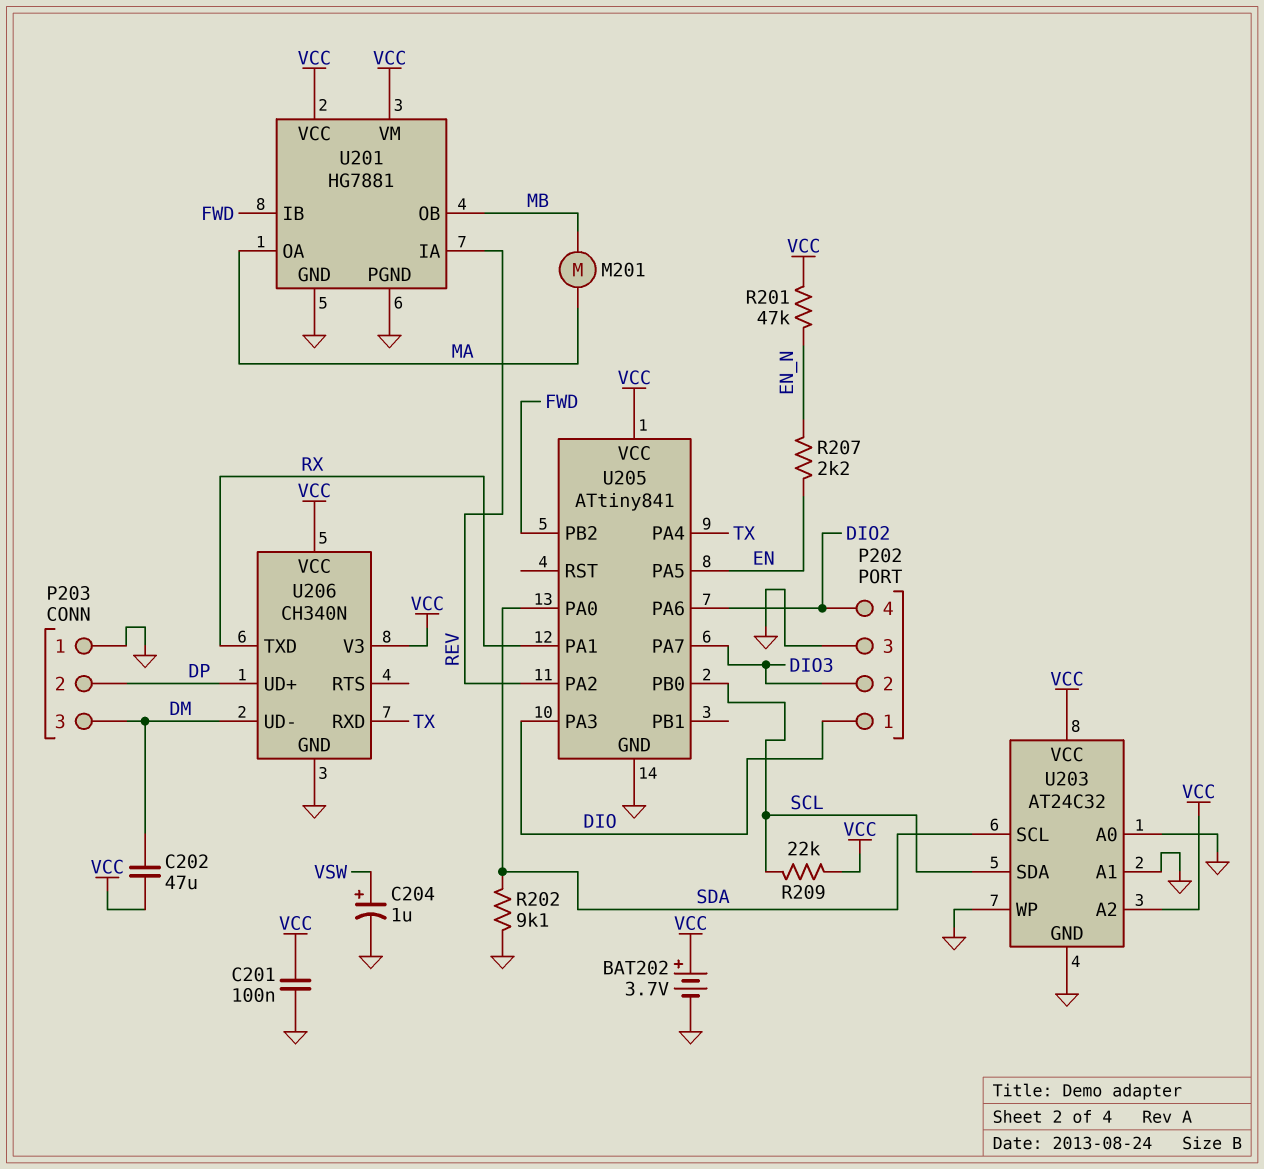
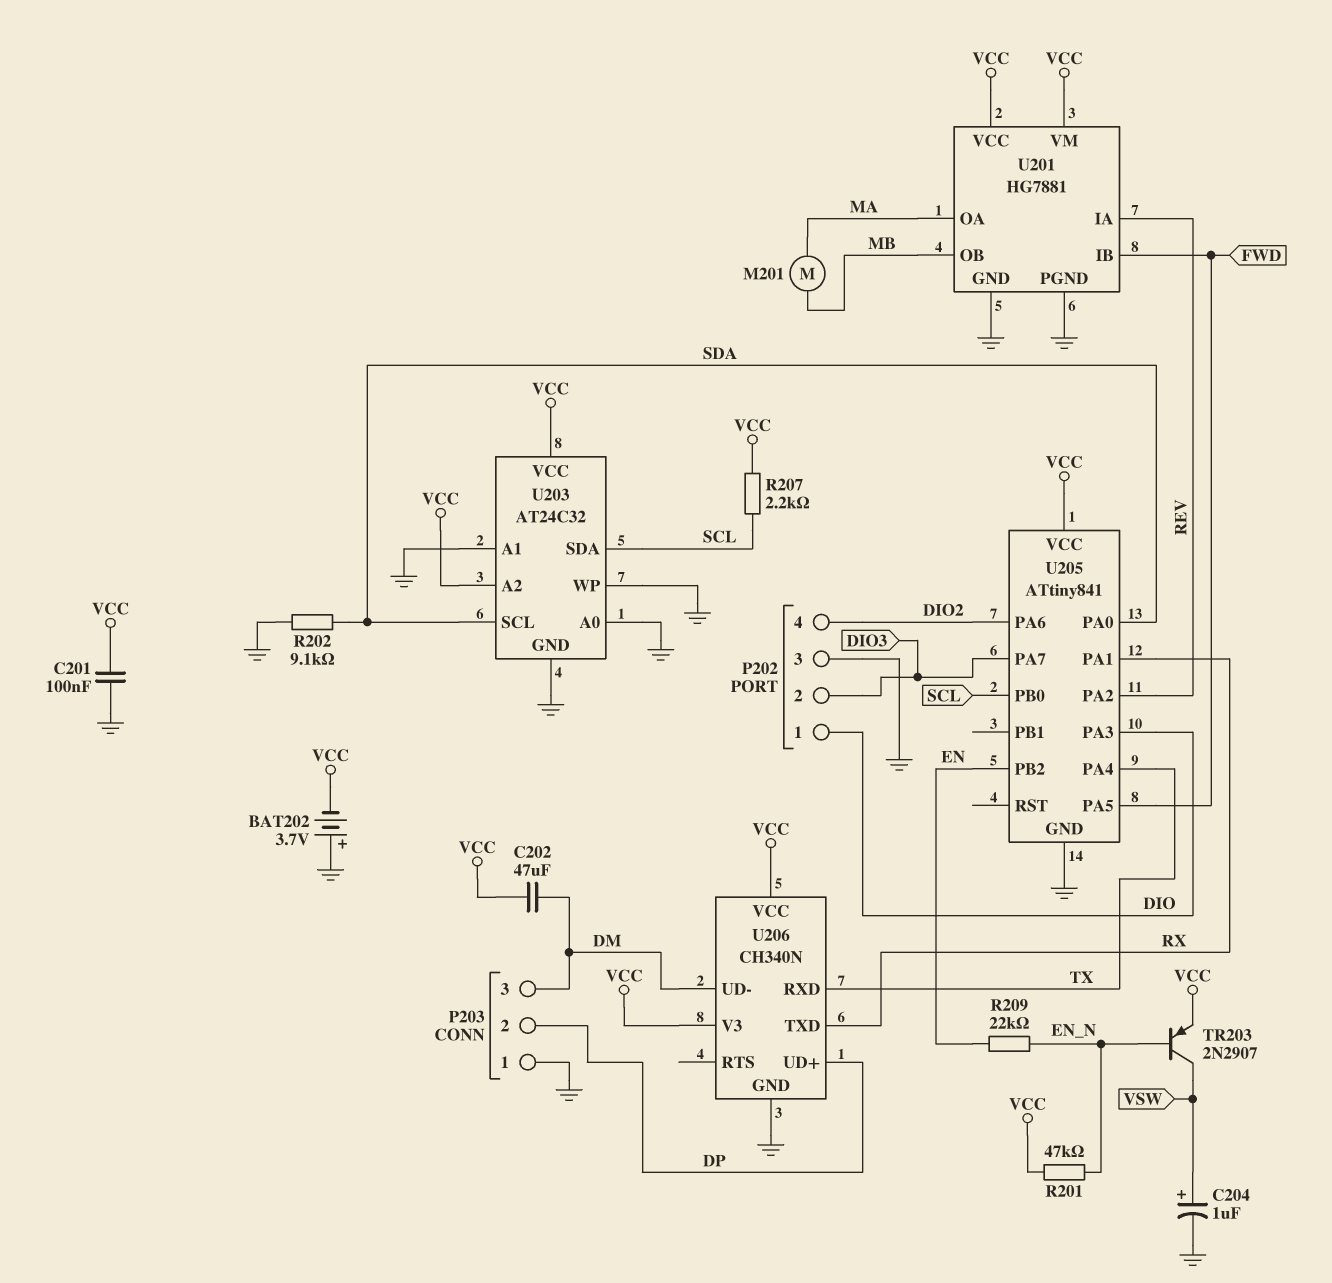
BAT202: 3.7V (plus VCC, minus GND) -> 3.7V (plus GND, minus VCC)
R207: 2.2k (EN, EN_N) -> 2.2k (SCL, VCC)
R209: 22k (SCL, VCC) -> 22k (EN, EN_N)
TR203: none -> PNP 2N2907 (B EN_N, C VSW, E VCC)
U205 pin PA5: EN -> FWD
U205 pin PB2: FWD -> EN

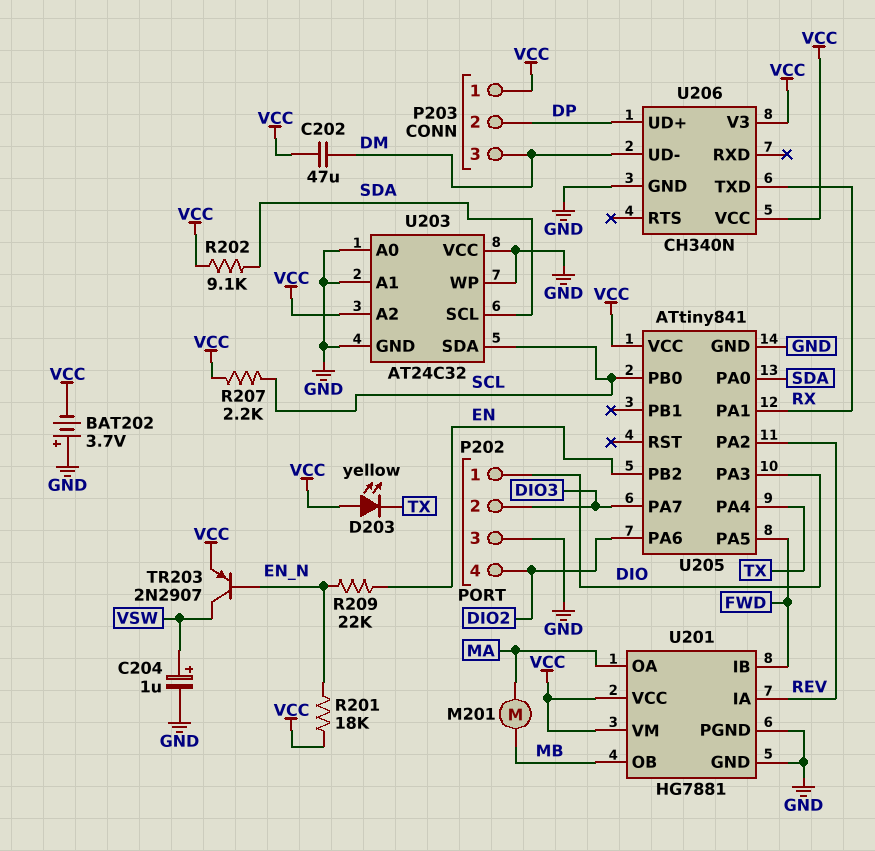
C201: 100nF (GND, VCC) -> none
D203: none -> LED yellow (A VCC, K TX)
P203 pin 1: GND -> VCC
R201: 47k (EN_N, VCC) -> 18k (EN_N, VCC)
R202: 9.1k (GND, SDA) -> 9.1k (SDA, VCC)
U203 pin VCC: VCC -> GND
U206 pin RXD: TX -> none

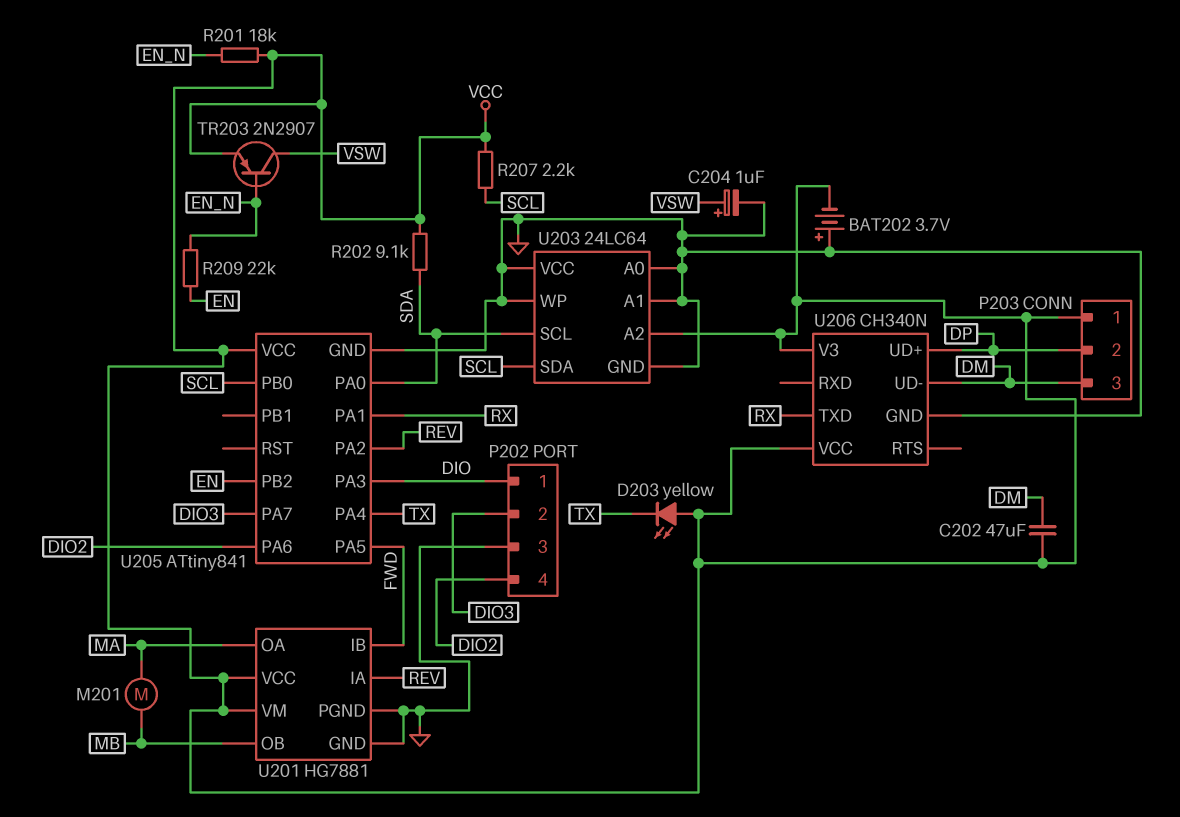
U203: AT24C32 -> 24LC64

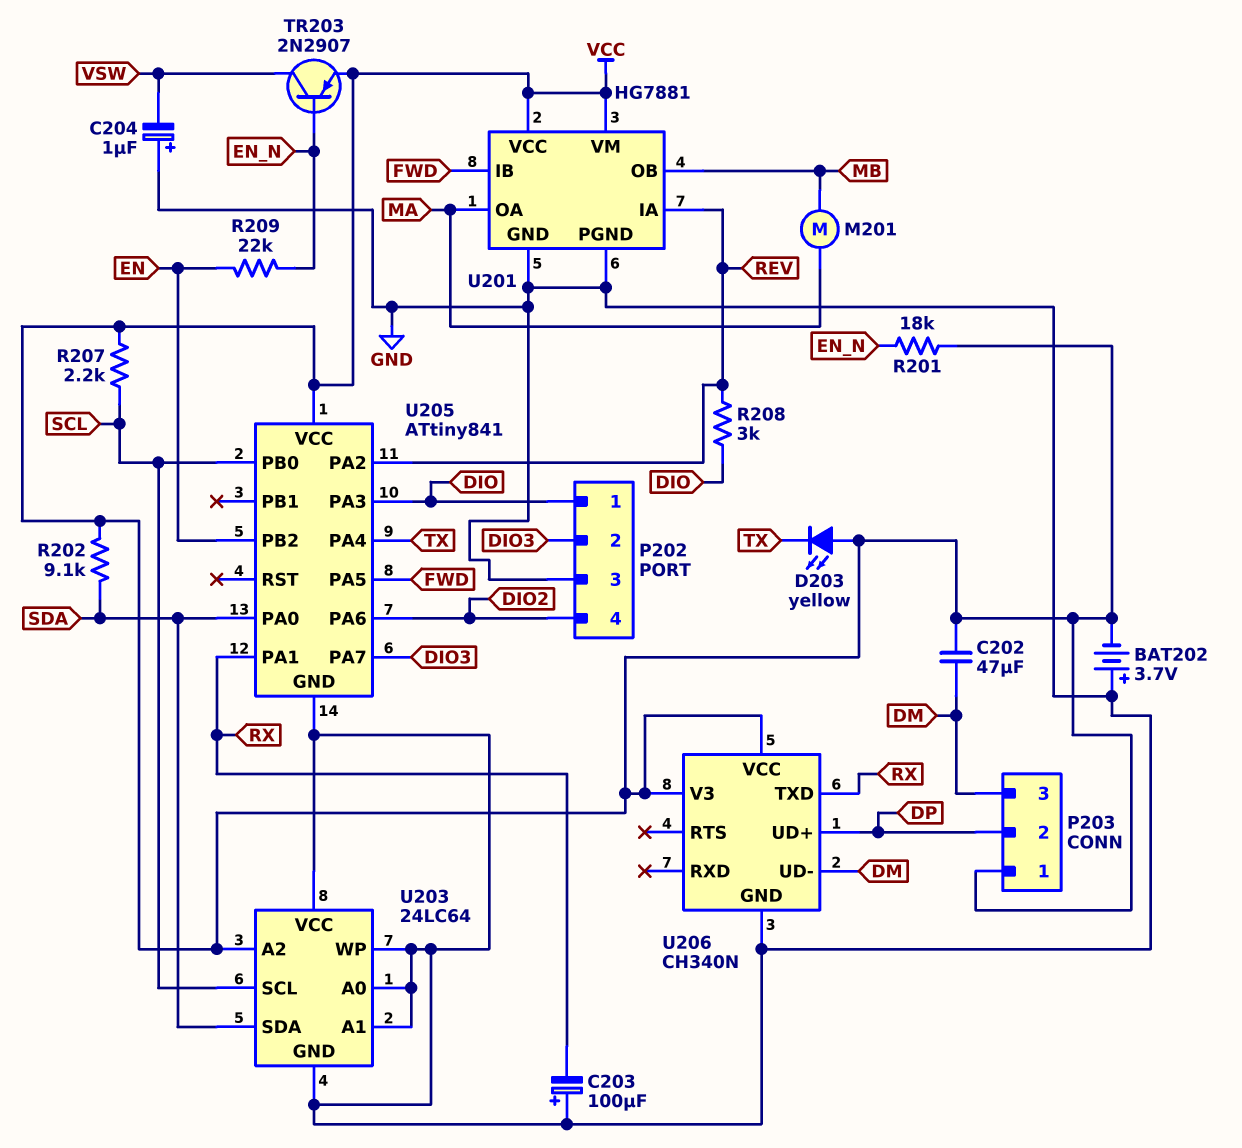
C203: none -> 100uF (plus GND, minus RX)
C204: 1uF (plus VSW, minus GND) -> 1uF (plus GND, minus VSW)
R208: none -> 3k (DIO, REV)
U203 pin SCL: SDA -> SCL
U203 pin SDA: SCL -> SDA

